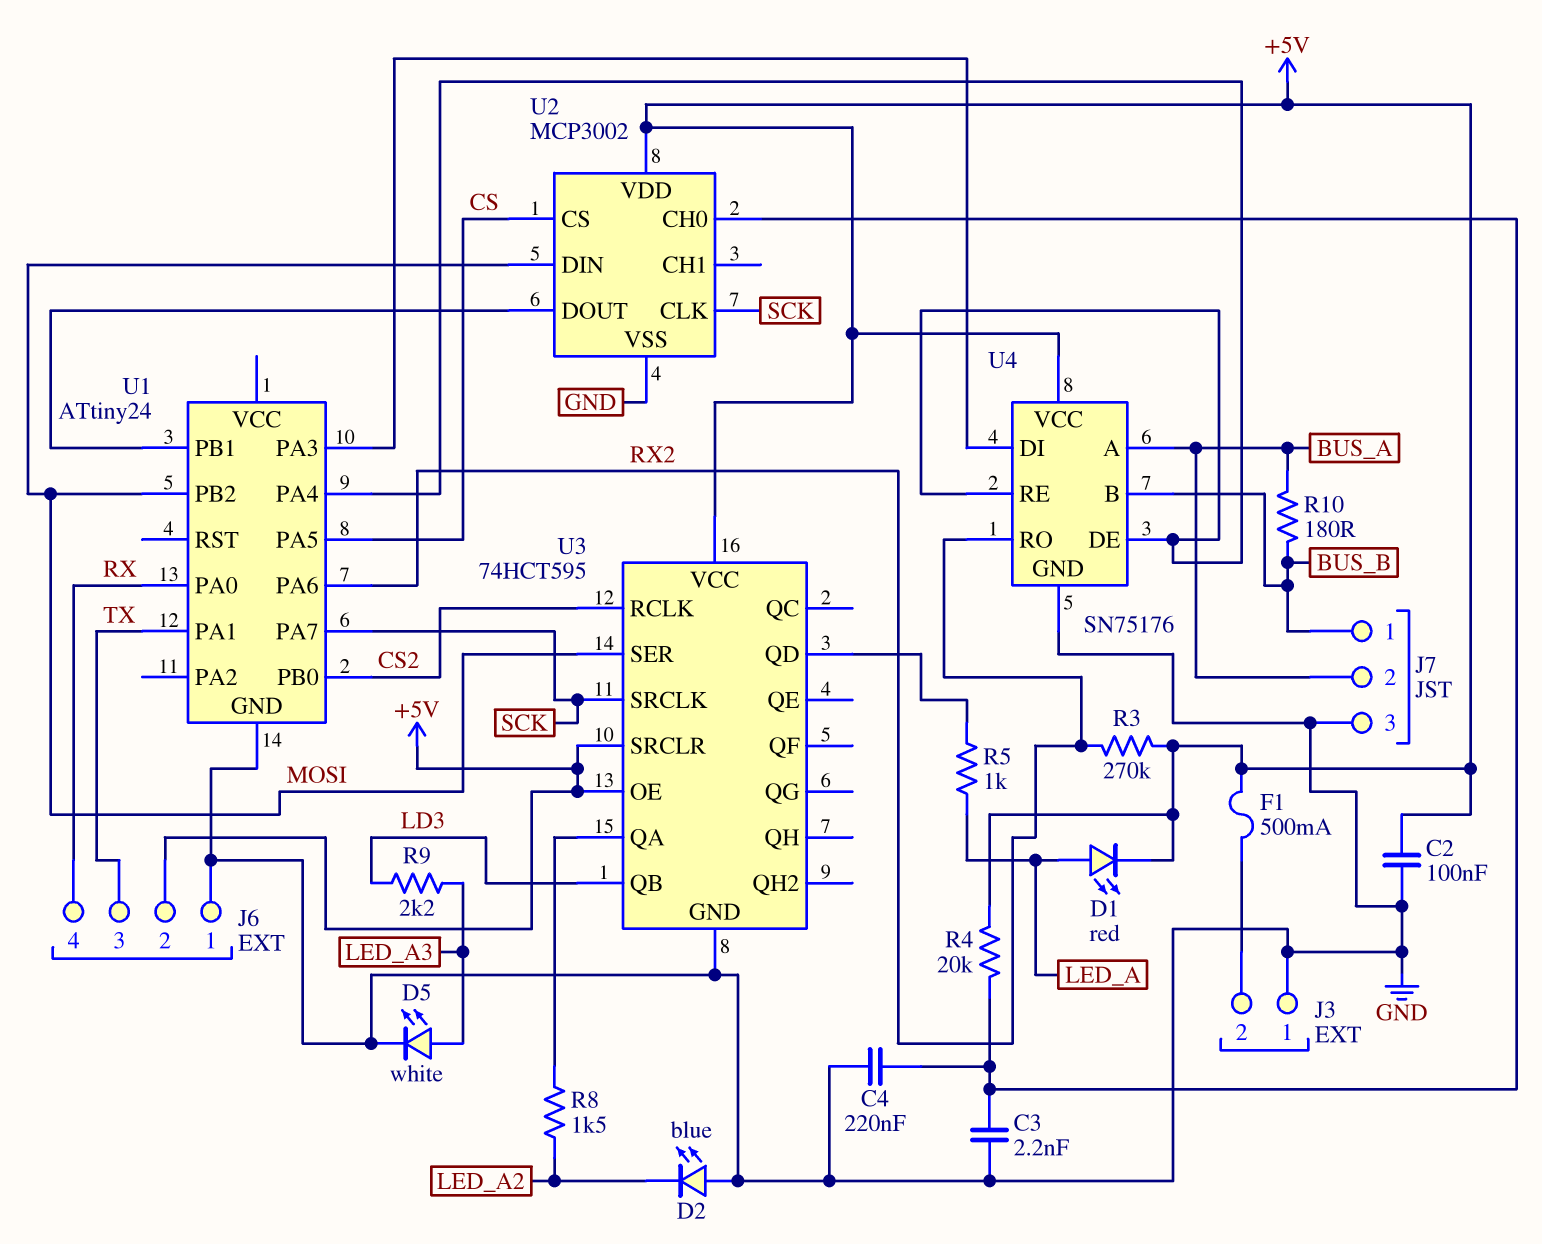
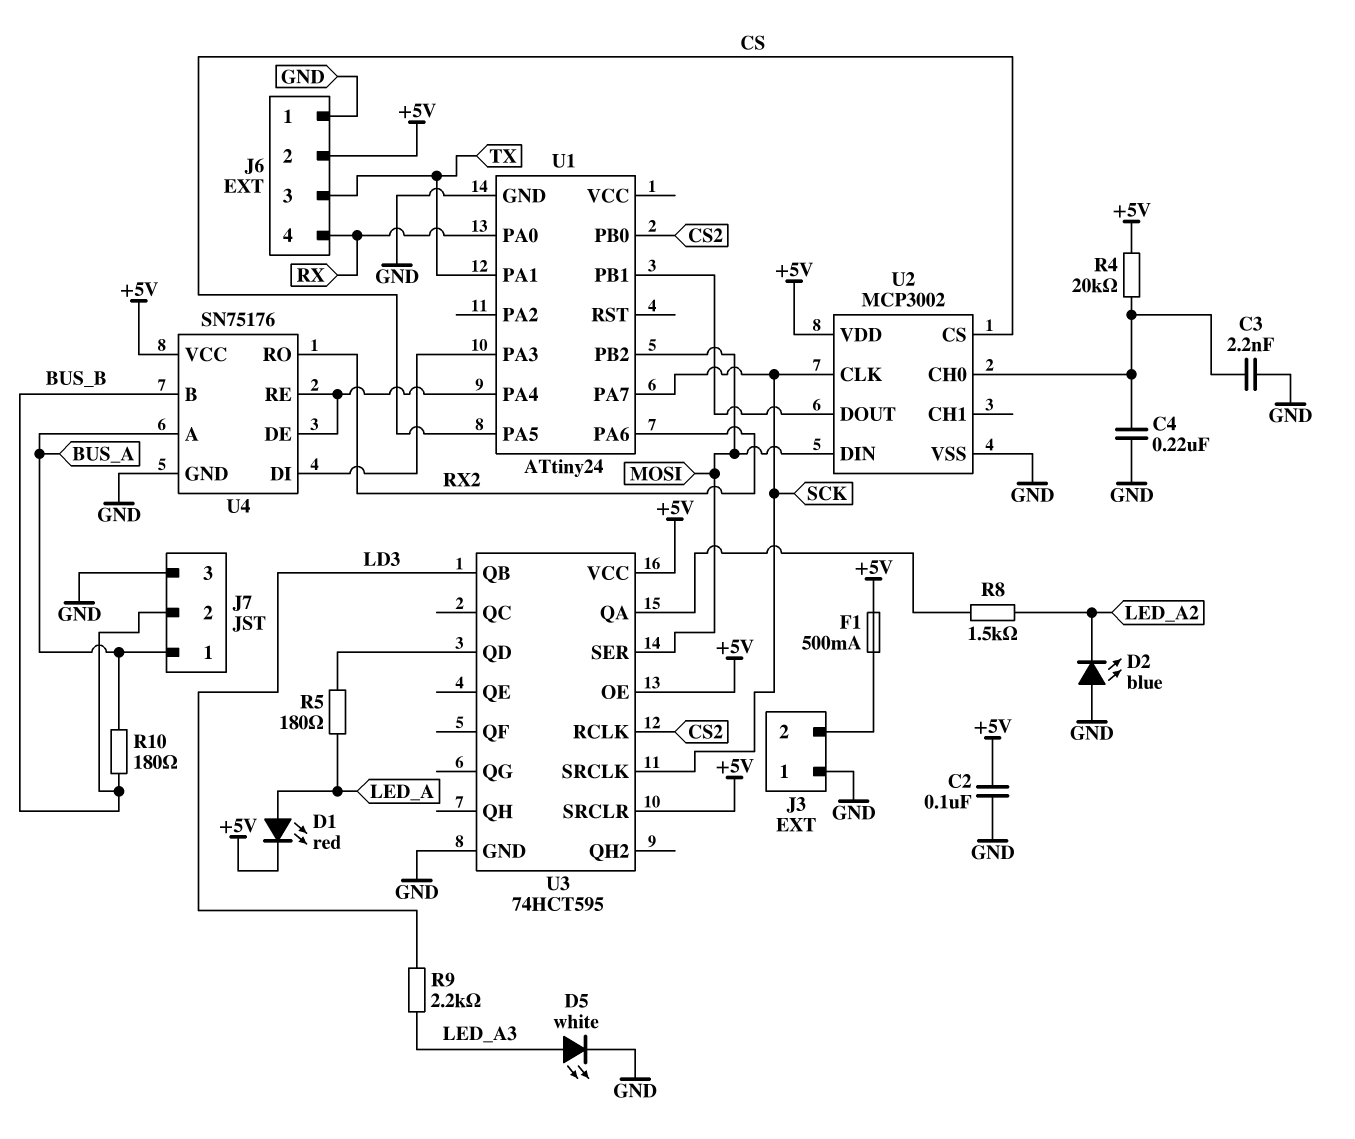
J7 pin 1: BUS_B -> BUS_A
J7 pin 2: BUS_A -> BUS_B
R3: 270k (+5V, RX2) -> none
R5: 1k (LED_A, U3/QD) -> 180 (LED_A, U3/QD)

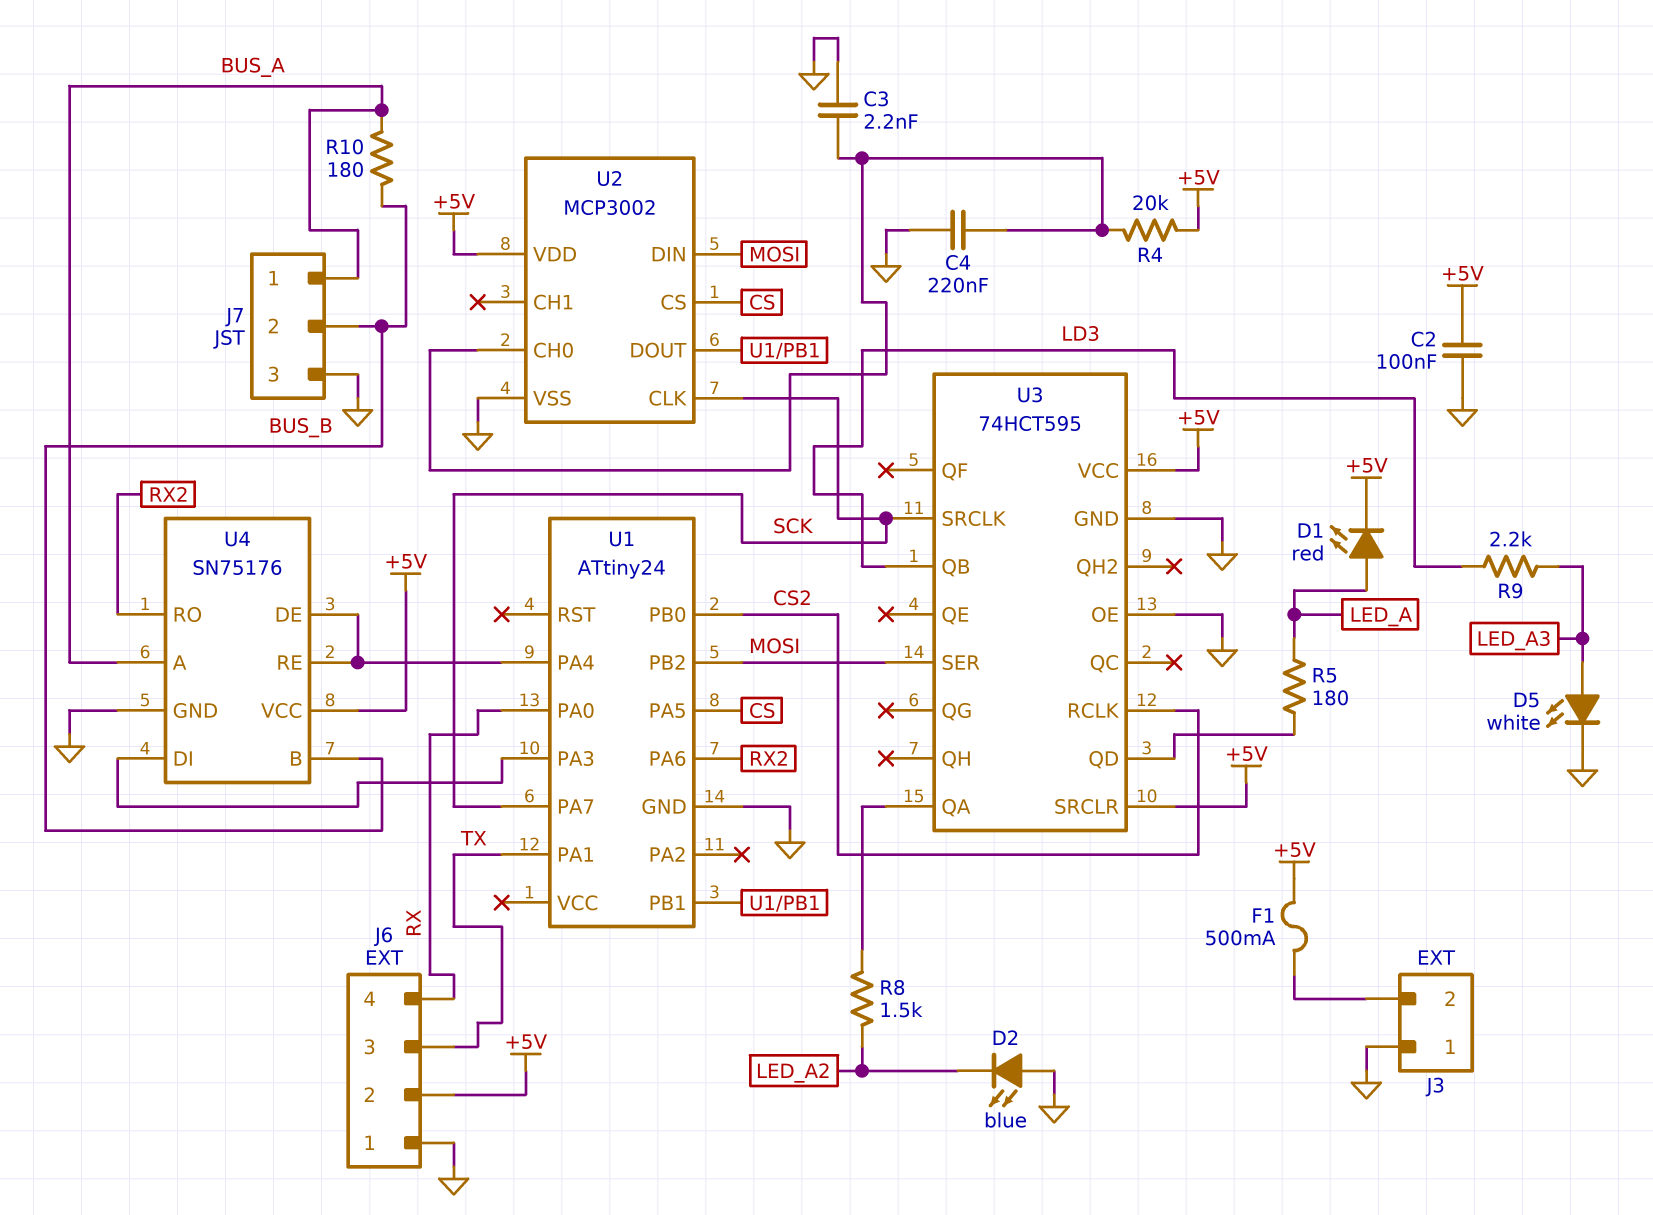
U3 pin OE: +5V -> GND

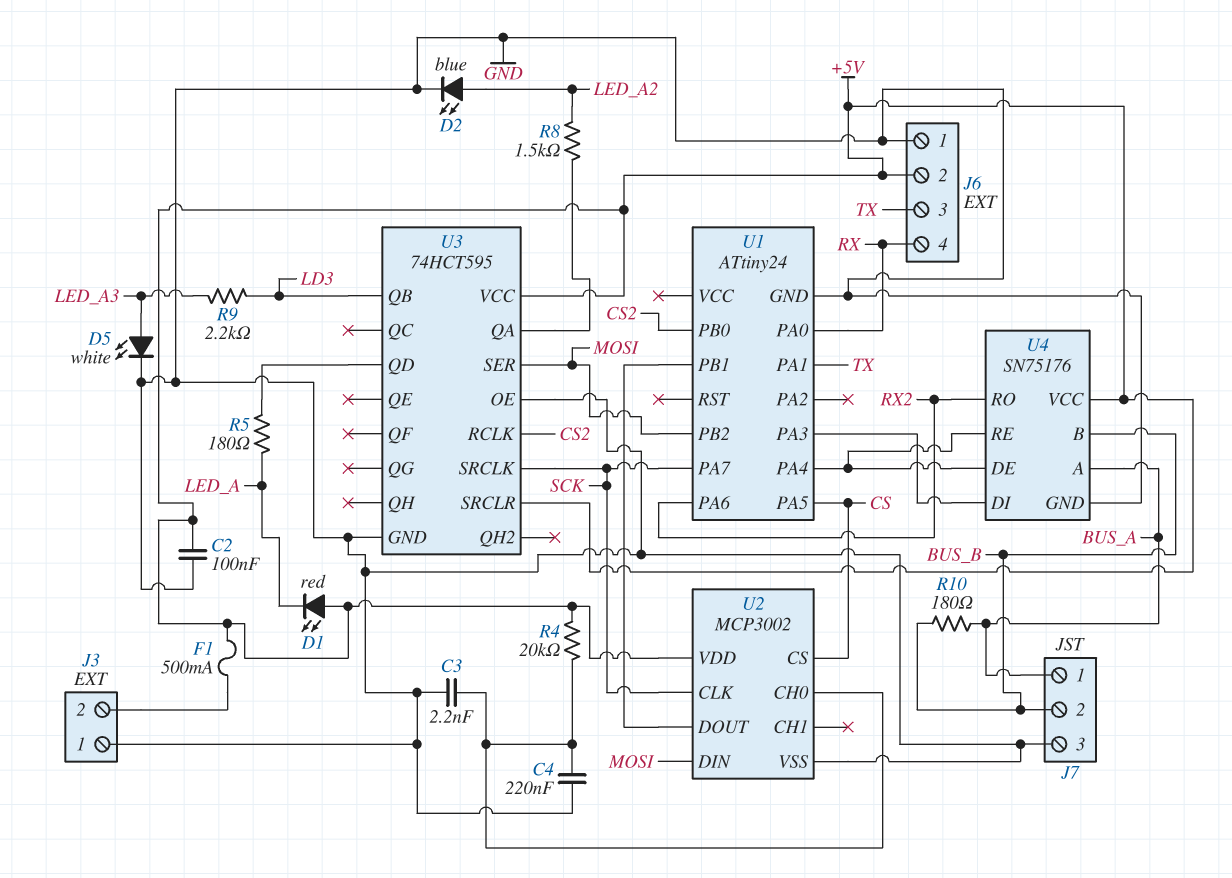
D1: LED red (A LED_A, K +5V) -> LED red (A +5V, K LED_A)
D2: LED blue (A GND, K LED_A2) -> LED blue (A LED_A2, K GND)

